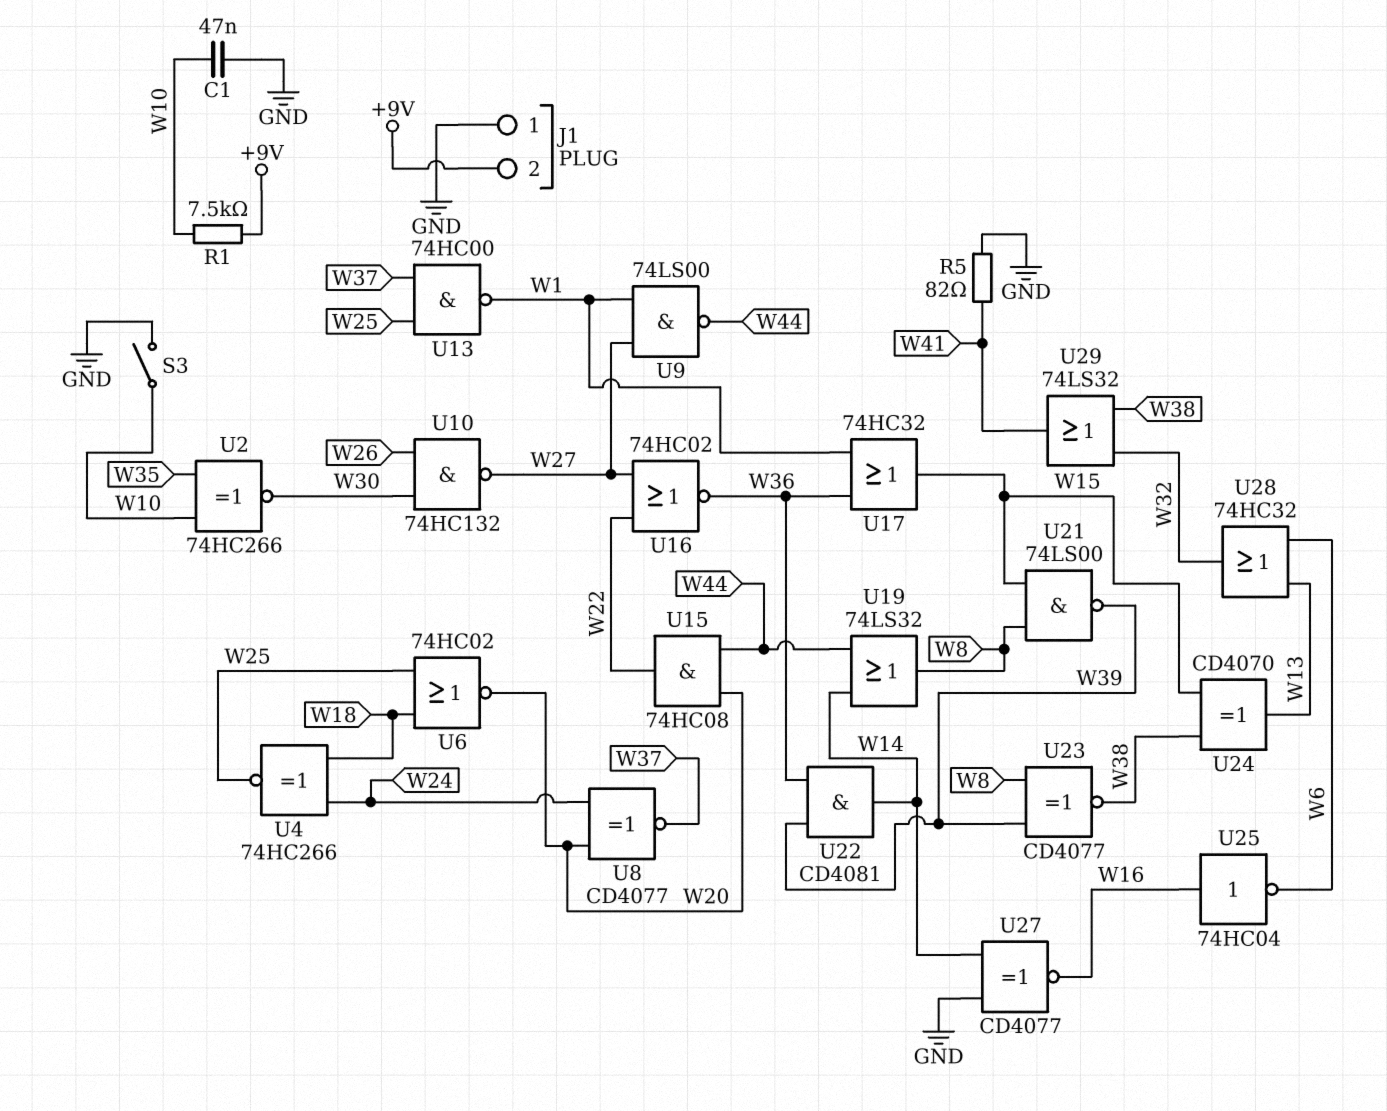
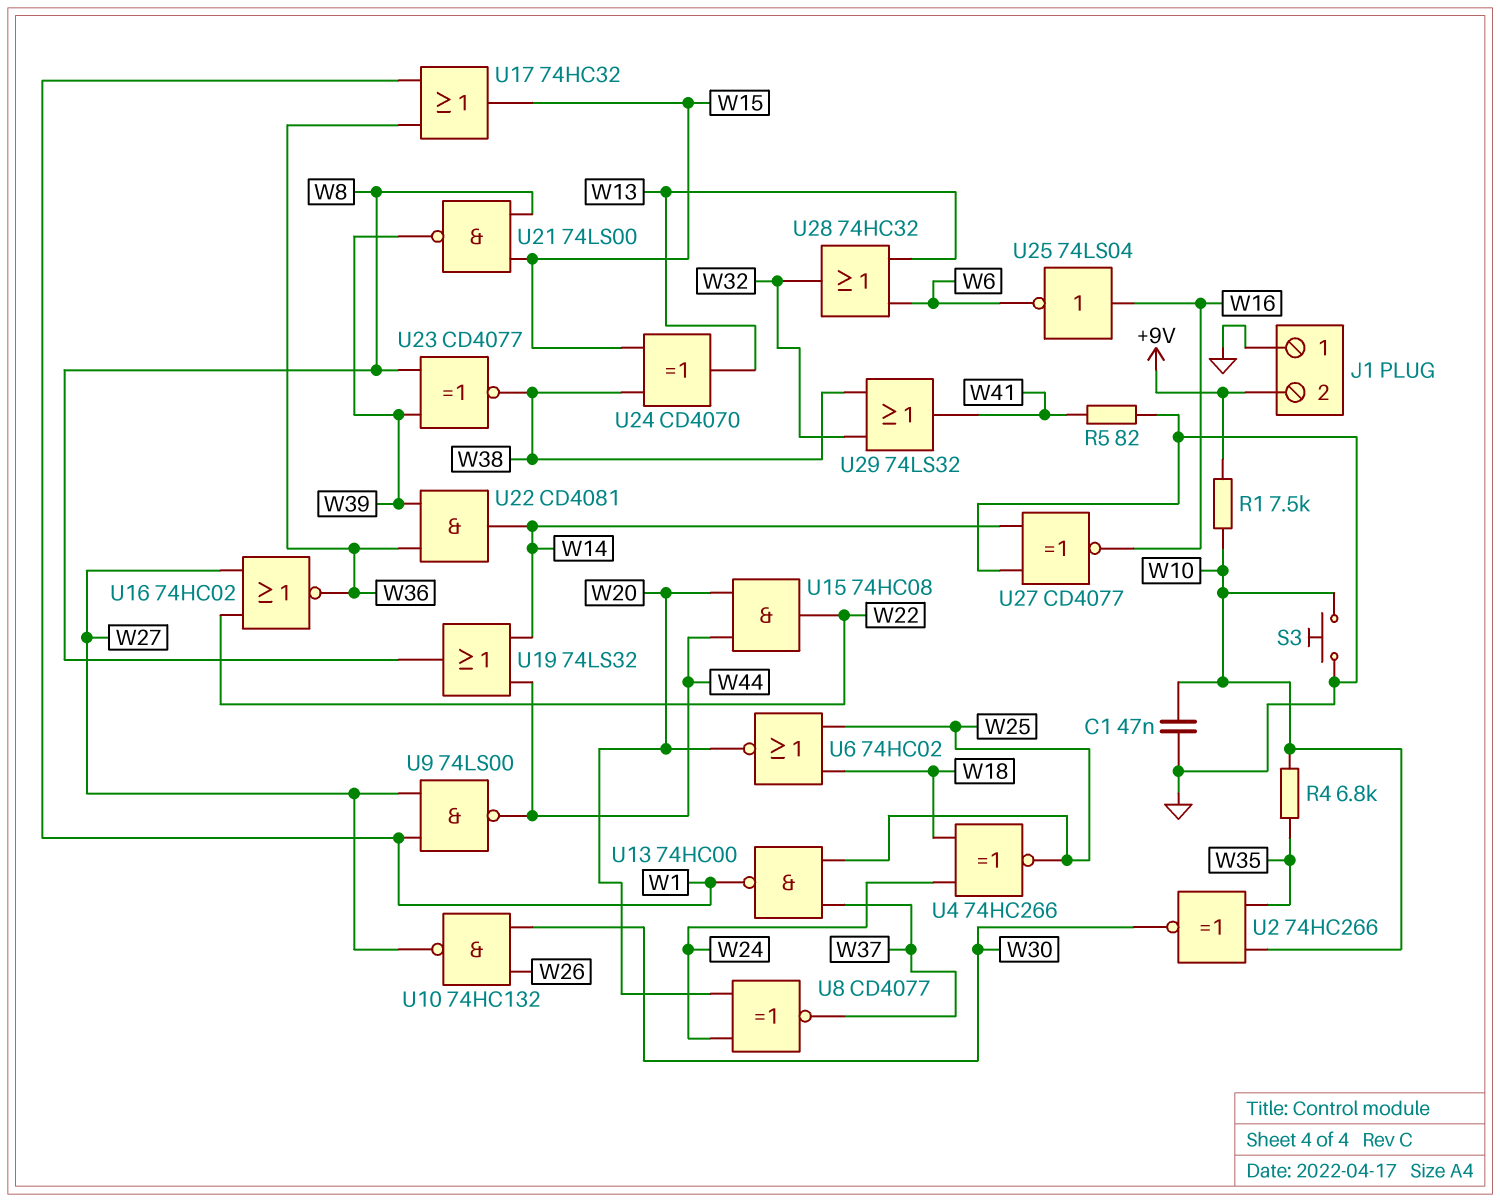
R4: none -> 6.8k (W10, W35)
S3: switch (GND, W10) -> button (GND, W10)
U25: NOT 74HC04 (in W16, out W6) -> NOT 74LS04 (in W16, out W6)

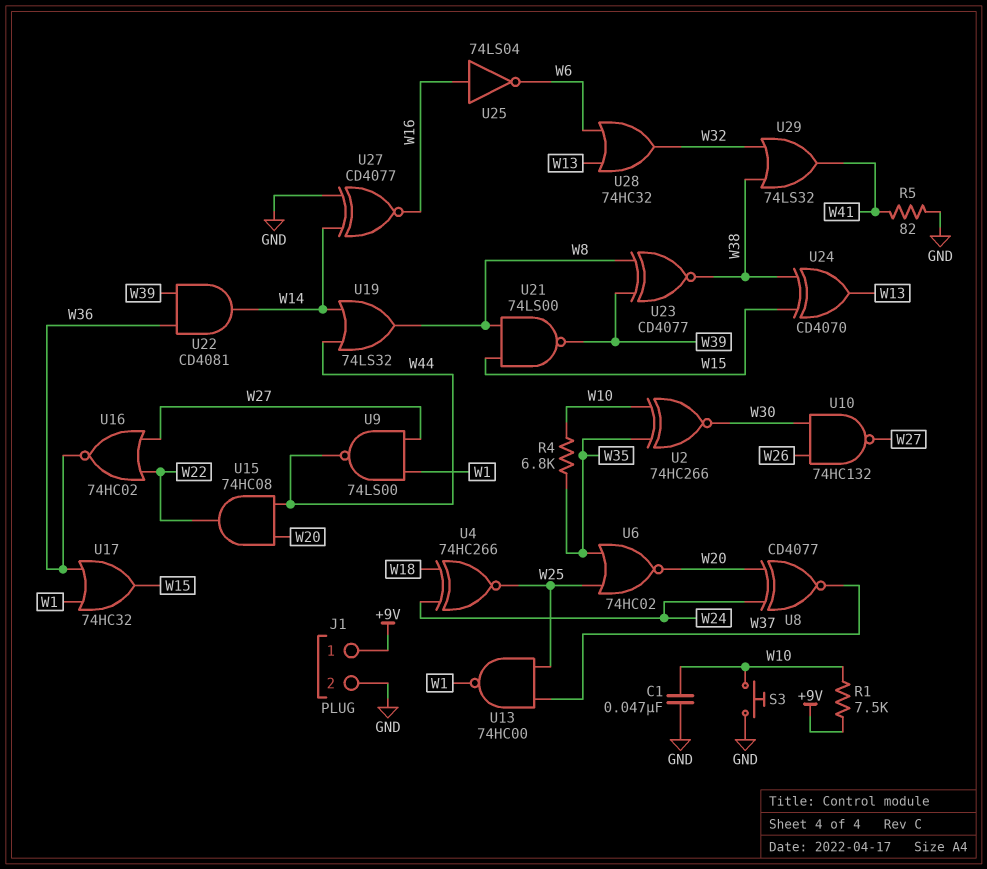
J1 pin 1: GND -> +9V
J1 pin 2: +9V -> GND
U6: NOR 74HC02 (in W18, in W25, out W20) -> NOR 74HC02 (in W25, in W35, out W20)

